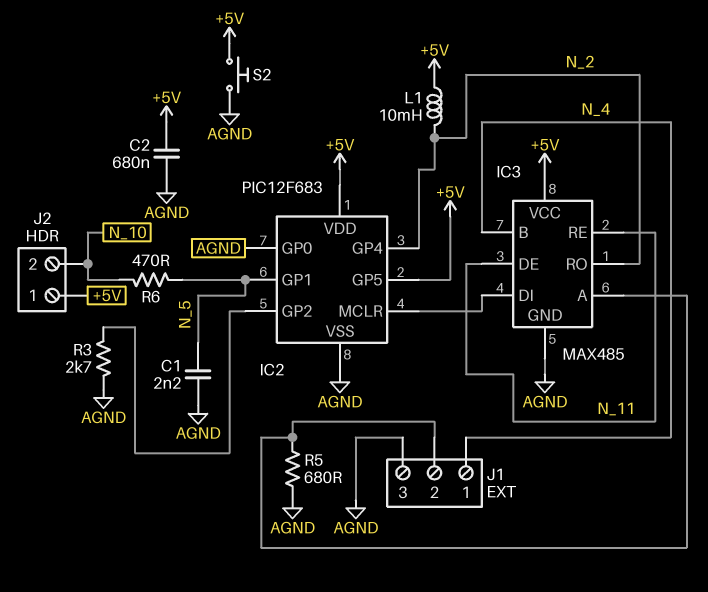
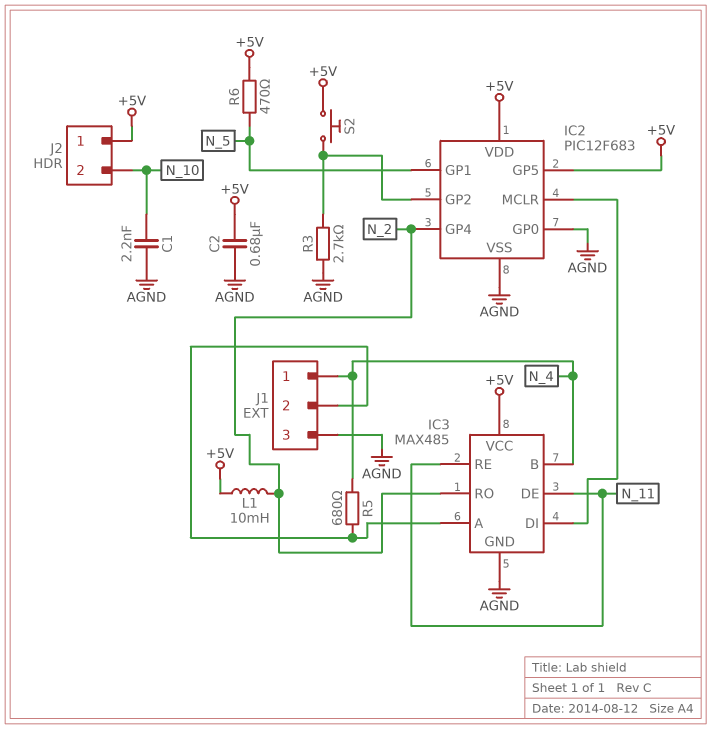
C1: 2.2nF (AGND, N_5) -> 2.2nF (AGND, N_10)
R5: 680 (AGND, IC3/A) -> 680 (IC3/A, N_4)
R6: 470 (N_5, N_10) -> 470 (+5V, N_5)
S2: button (+5V, AGND) -> button (+5V, IC2/GP2)

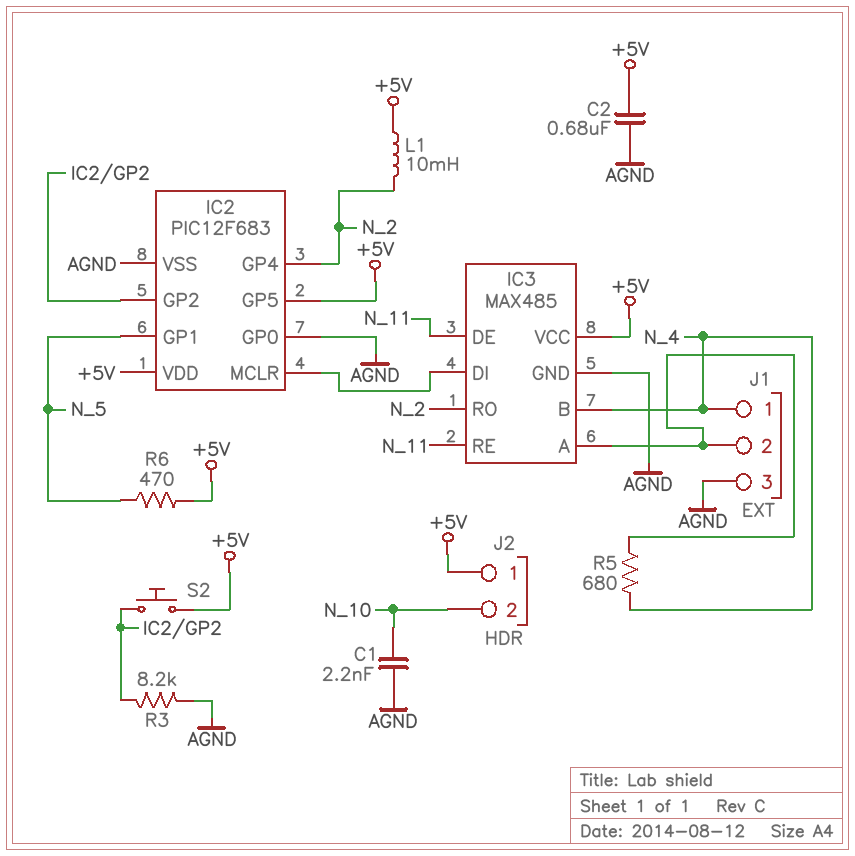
R3: 2.7k (AGND, IC2/GP2) -> 8.2k (AGND, IC2/GP2)

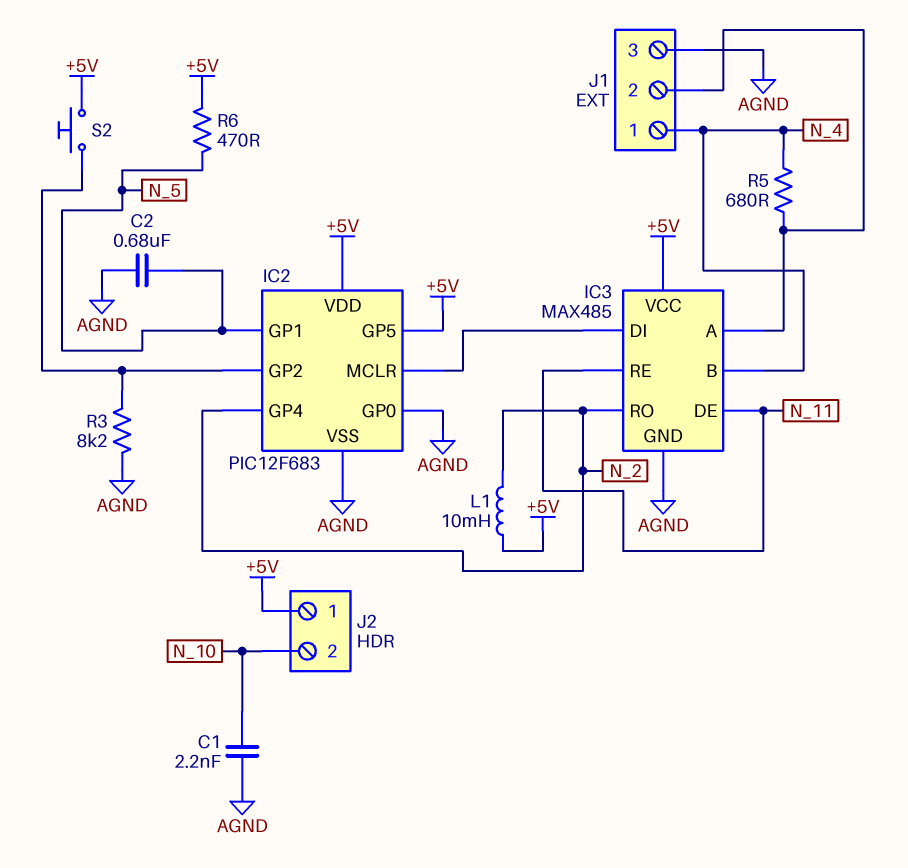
C2: 680nF (+5V, AGND) -> 680nF (AGND, N_5)

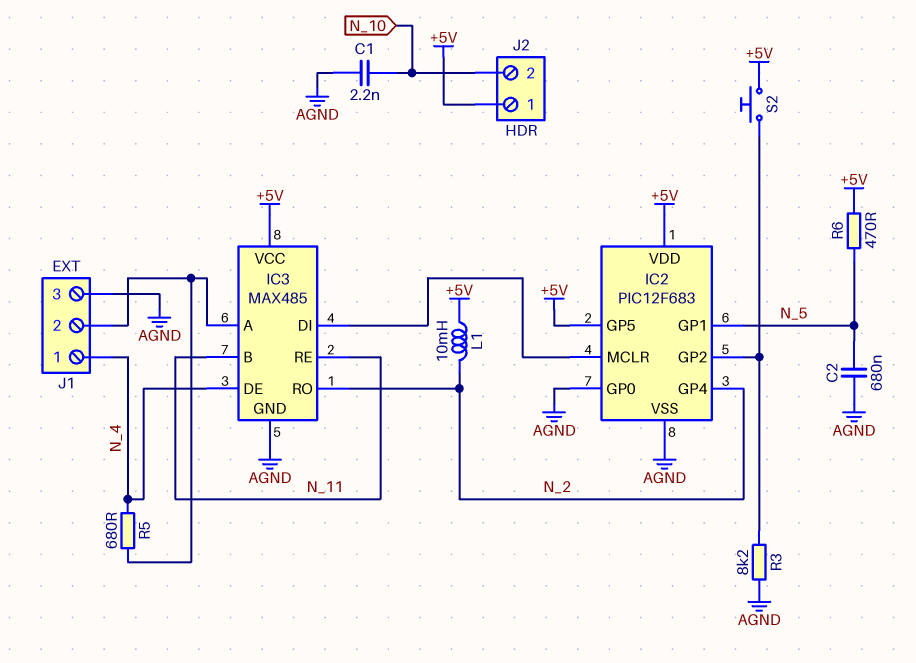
IC3 pin B: N_4 -> N_11
IC3 pin DE: N_11 -> N_4

